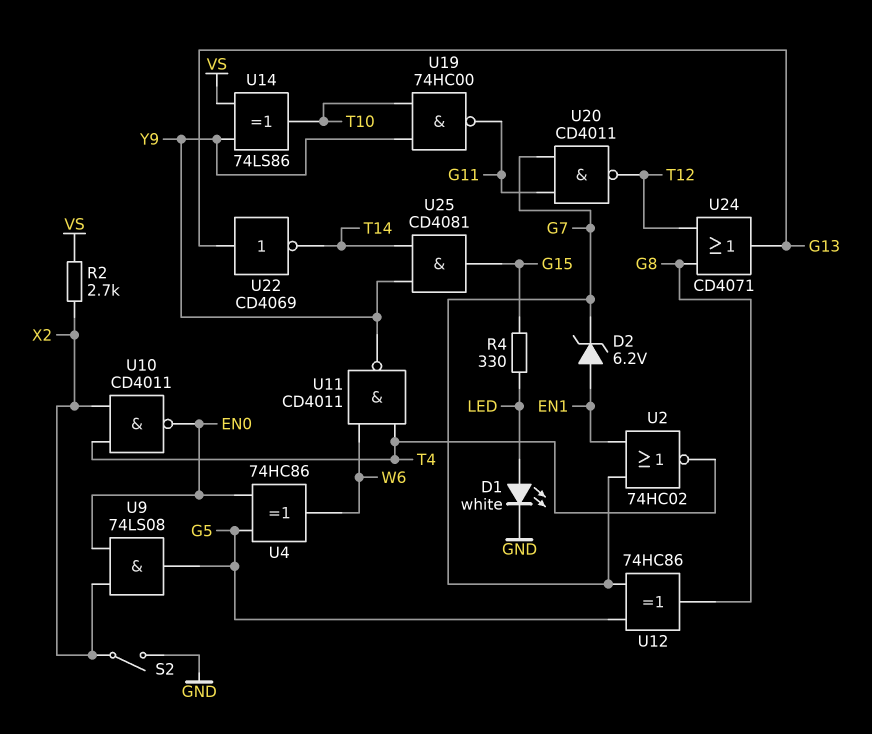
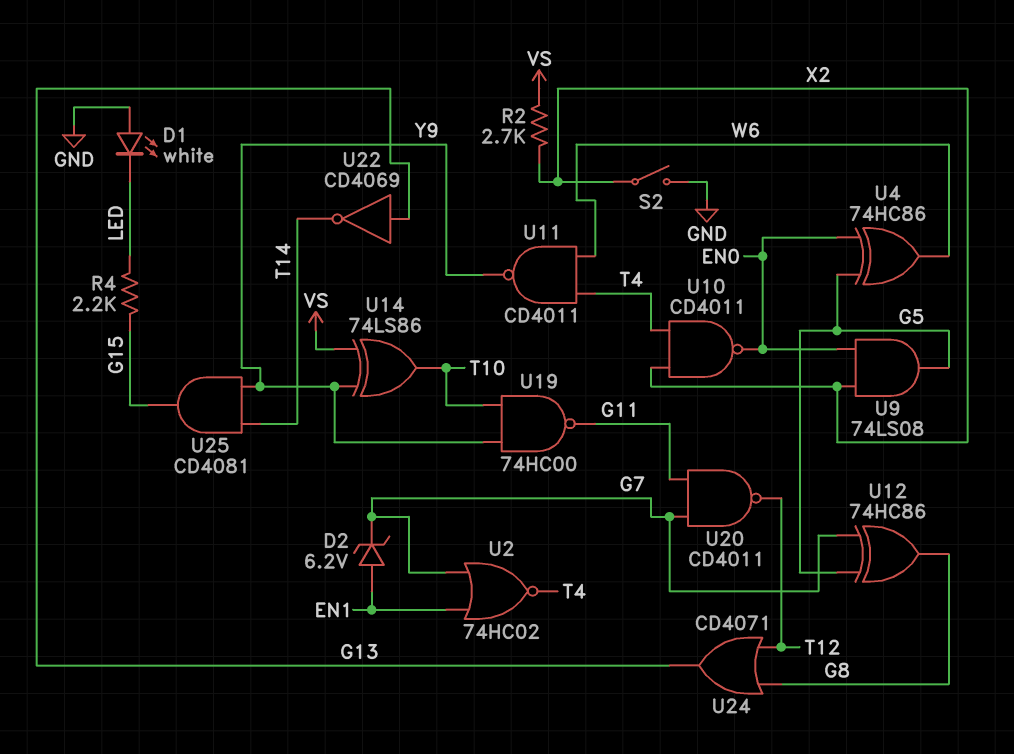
D1: LED white (A LED, K GND) -> LED white (A GND, K LED)
R4: 330 (G15, LED) -> 2.2k (G15, LED)

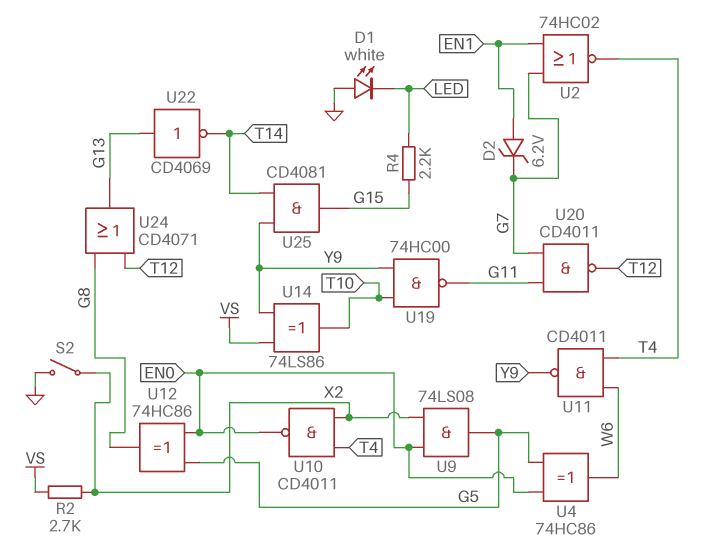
U12: XOR 74HC86 (in G5, in G7, out G8) -> XOR 74HC86 (in EN0, in G5, out G8)

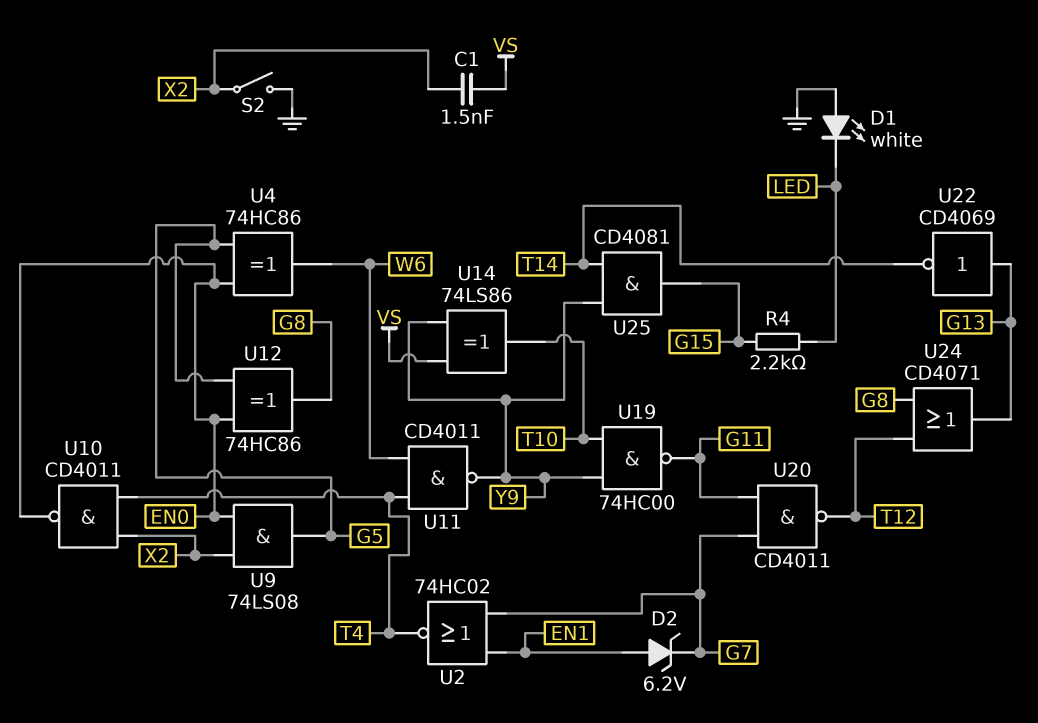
C1: none -> 1.5nF (VS, X2)
R2: 2.7k (VS, X2) -> none

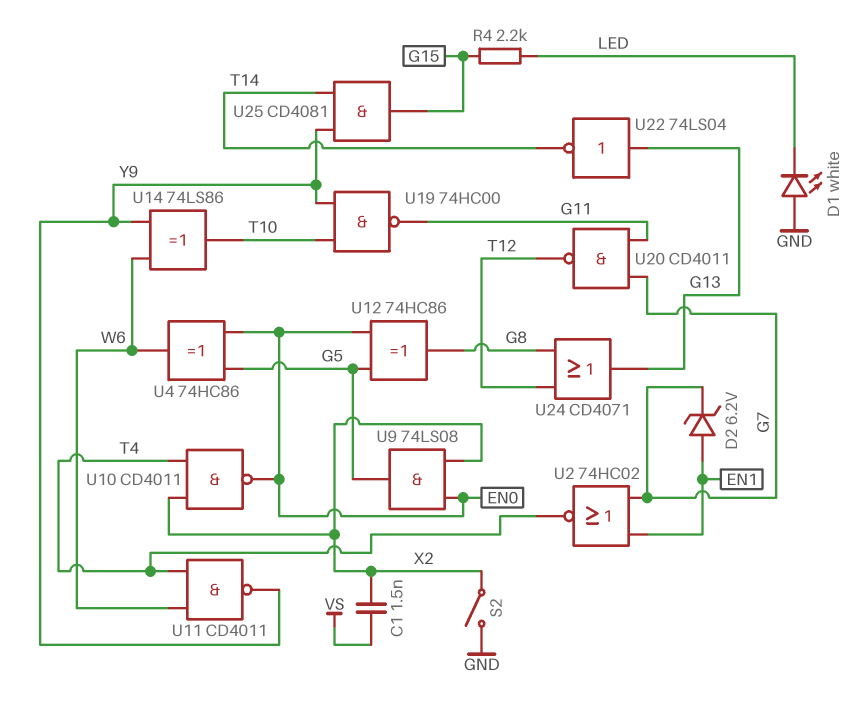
U14: XOR 74LS86 (in VS, in Y9, out T10) -> XOR 74LS86 (in W6, in Y9, out T10)
U22: NOT CD4069 (in G13, out T14) -> NOT 74LS04 (in G13, out T14)

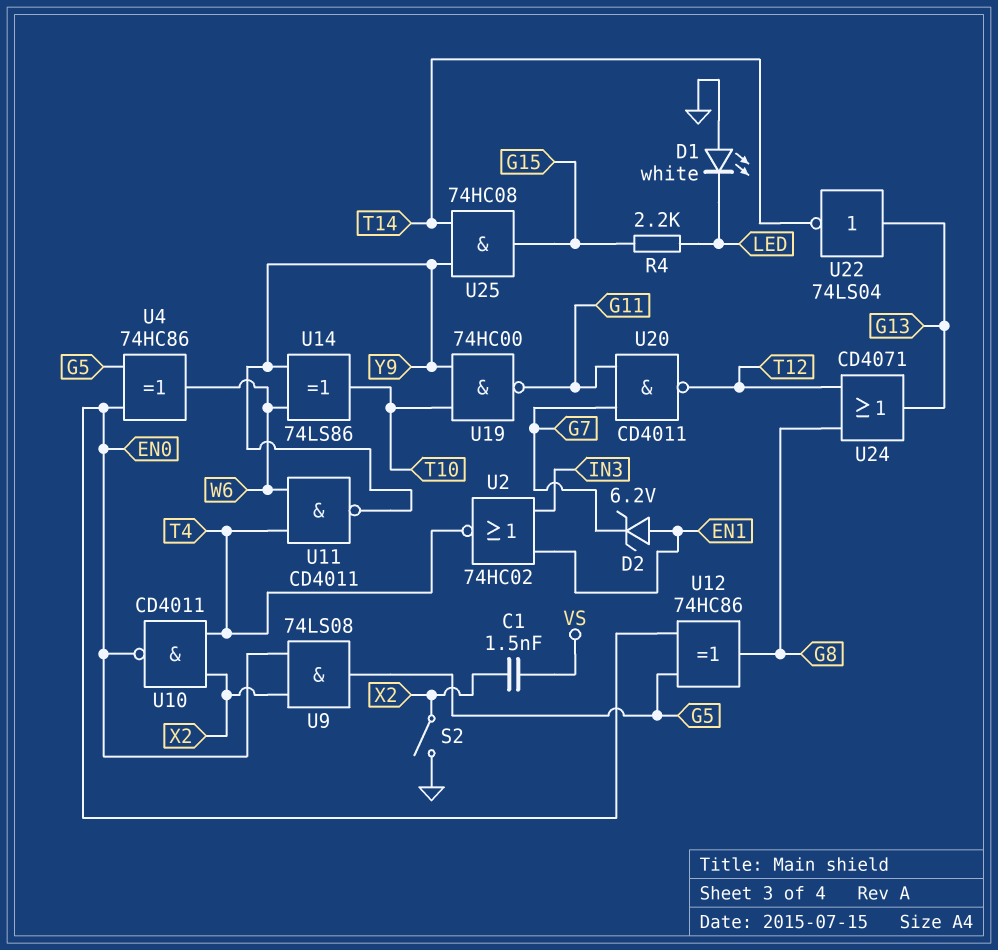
U2: NOR 74HC02 (in EN1, in G7, out T4) -> NOR 74HC02 (in EN1, in IN3, out T4)
U25: AND CD4081 (in T14, in Y9, out G15) -> AND 74HC08 (in T14, in Y9, out G15)

